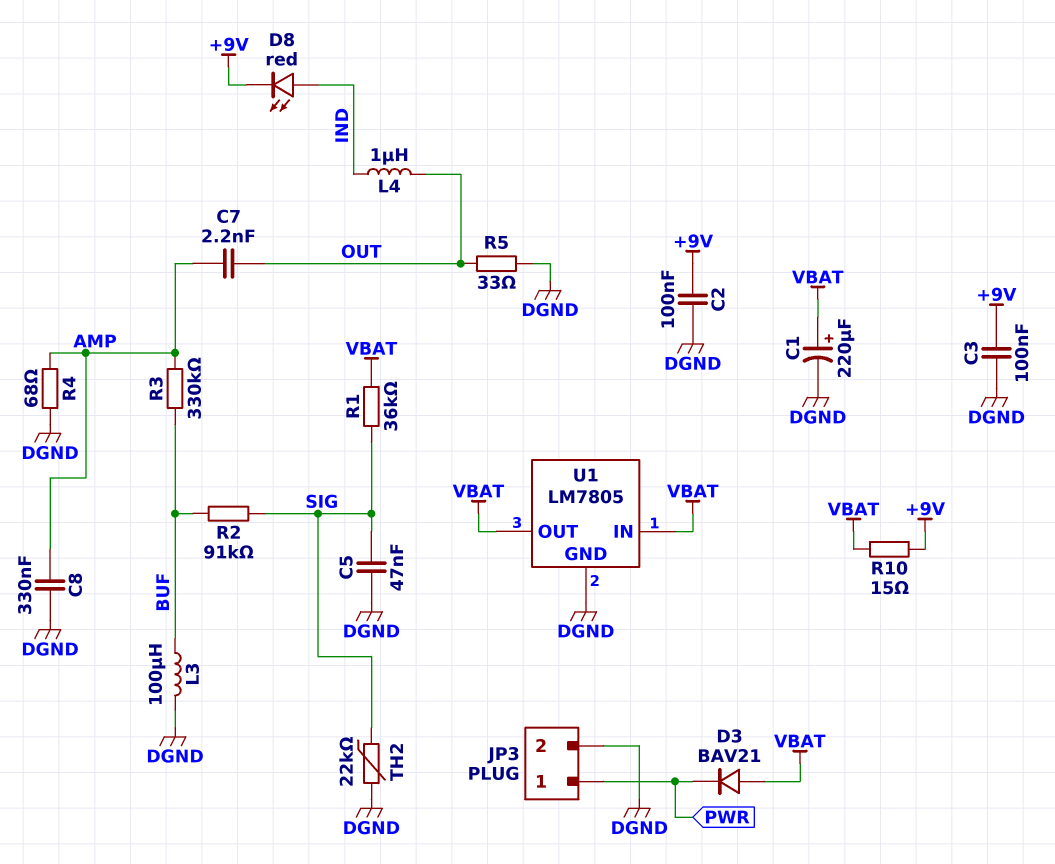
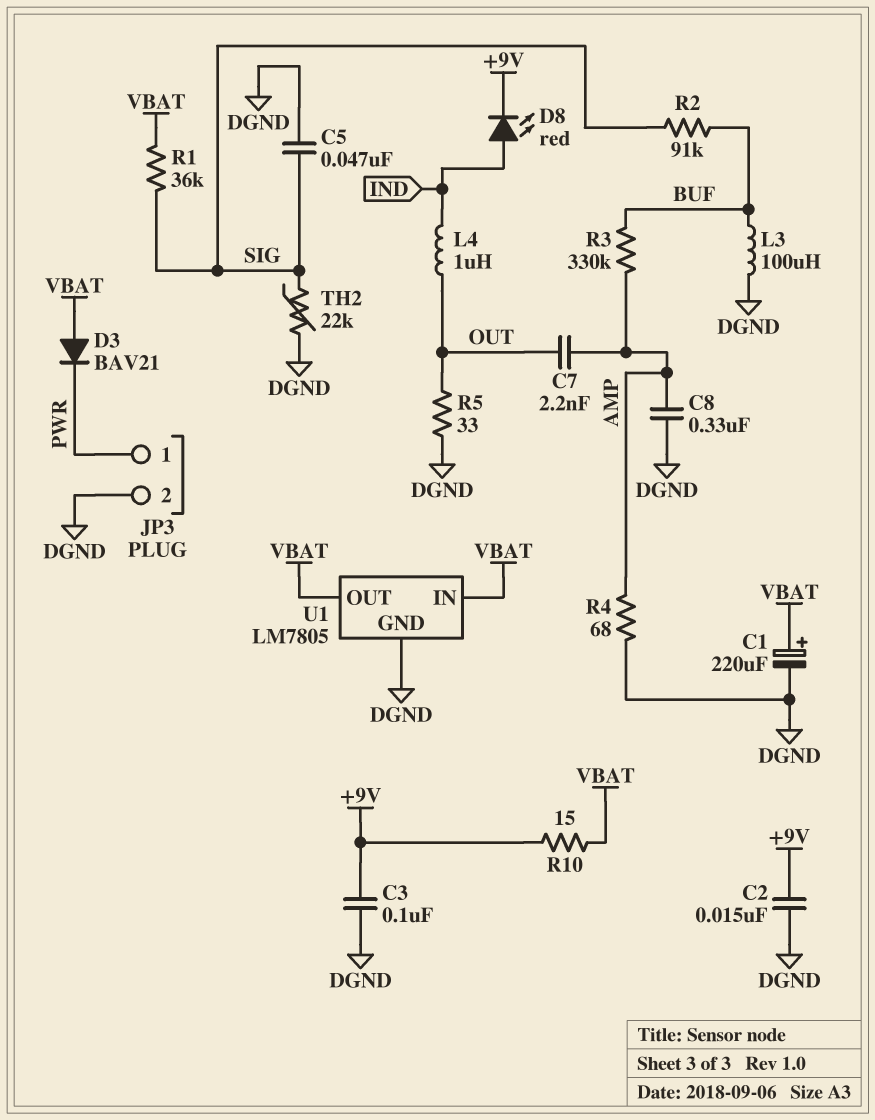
C2: 100nF (+9V, DGND) -> 15nF (+9V, DGND)

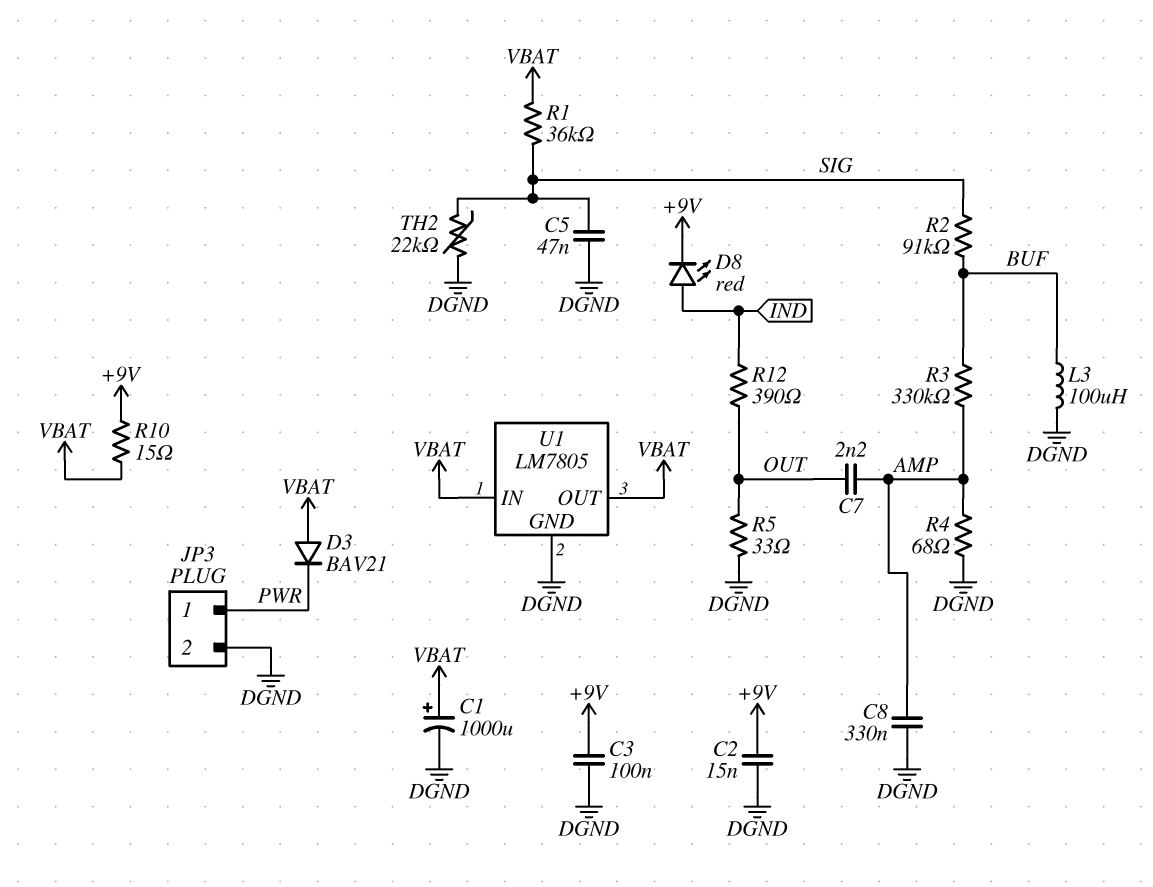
C1: 220uF (plus VBAT, minus DGND) -> 1000uF (plus VBAT, minus DGND)
L4: 1uH (IND, OUT) -> none
R12: none -> 390 (IND, OUT)

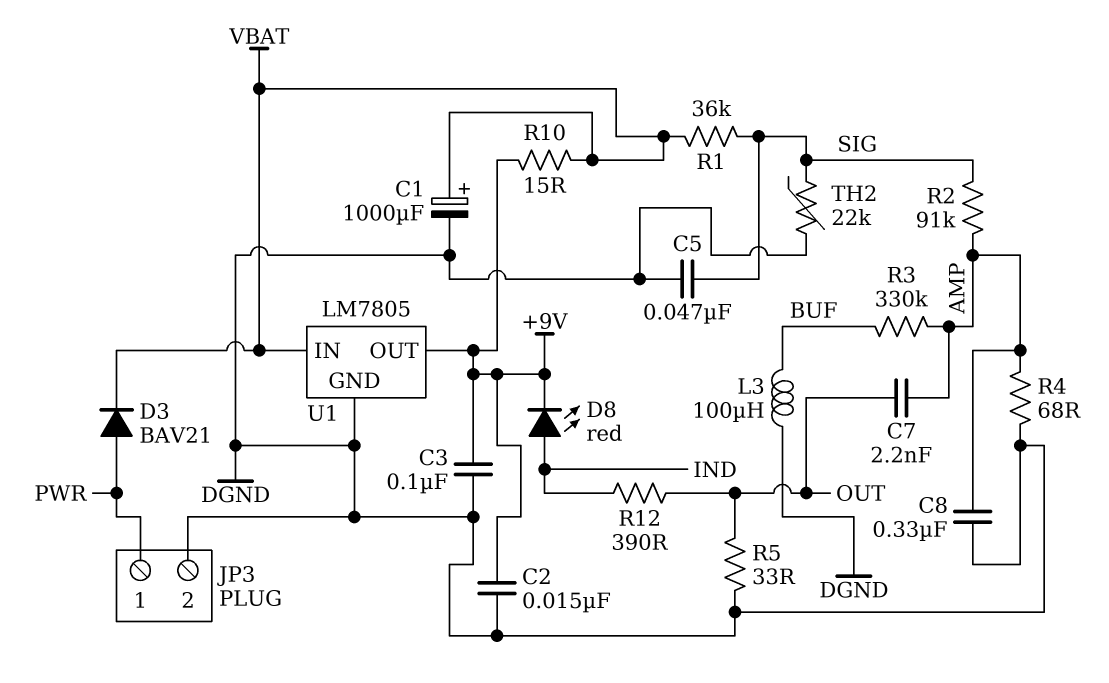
D3: diode BAV21 (A VBAT, K PWR) -> diode BAV21 (A PWR, K VBAT)
R2: 91k (BUF, SIG) -> 91k (AMP, SIG)
U1 pin OUT: VBAT -> +9V

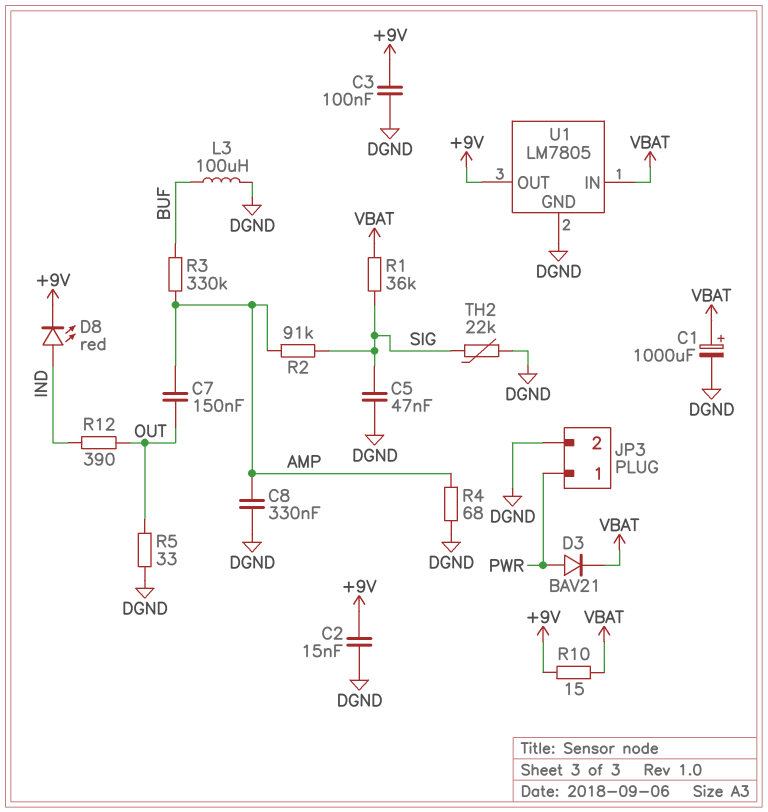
C7: 2.2nF (AMP, OUT) -> 150nF (AMP, OUT)

